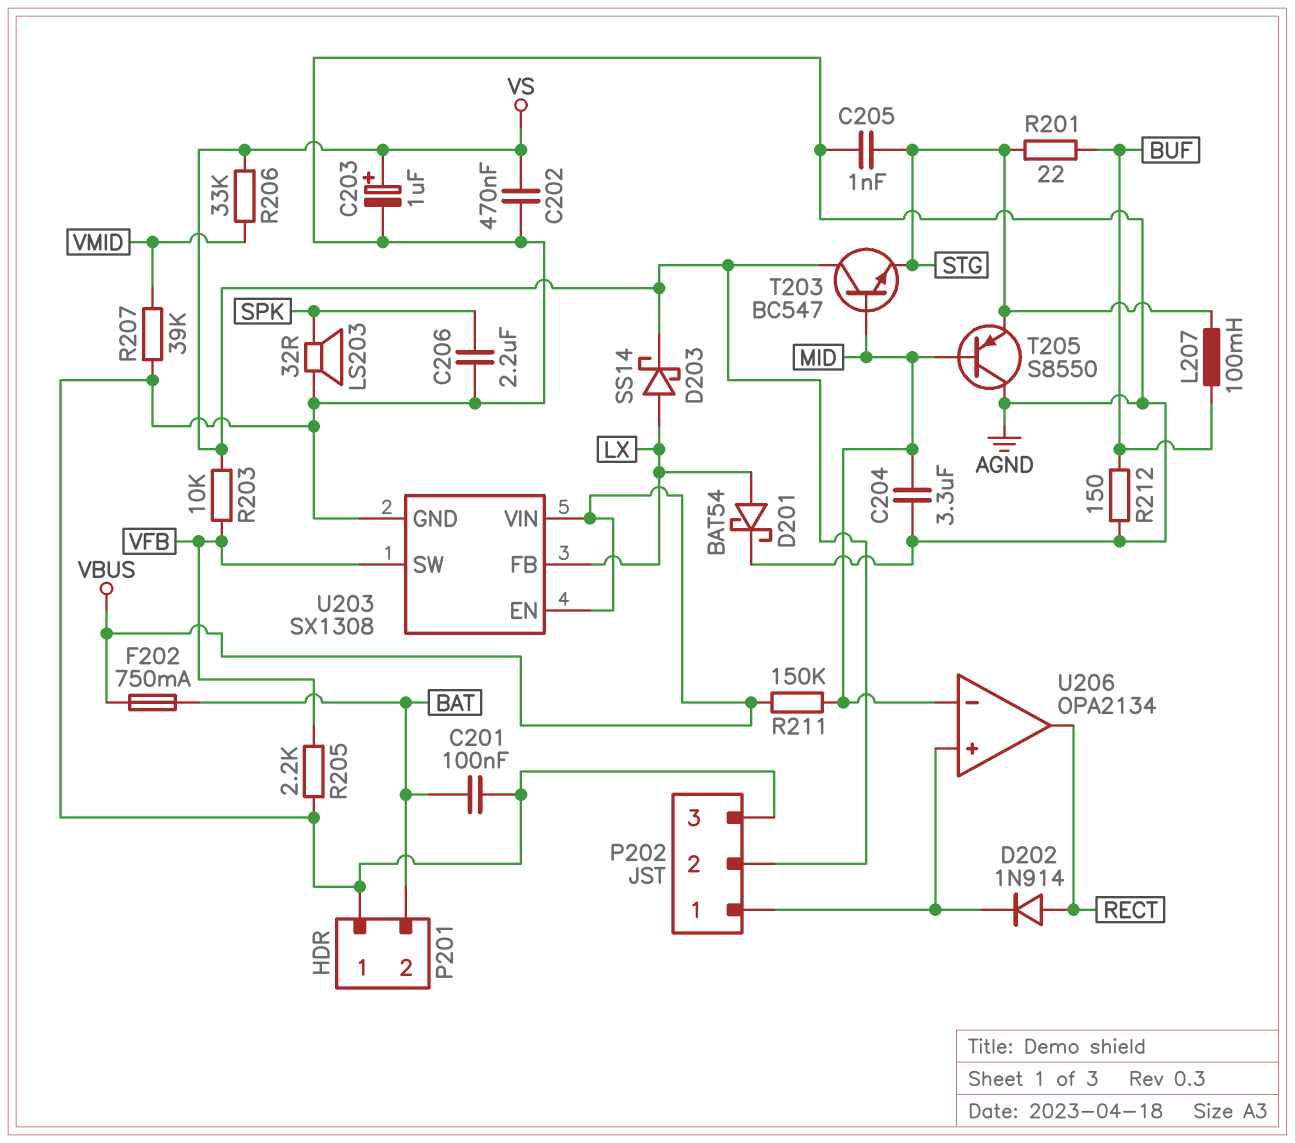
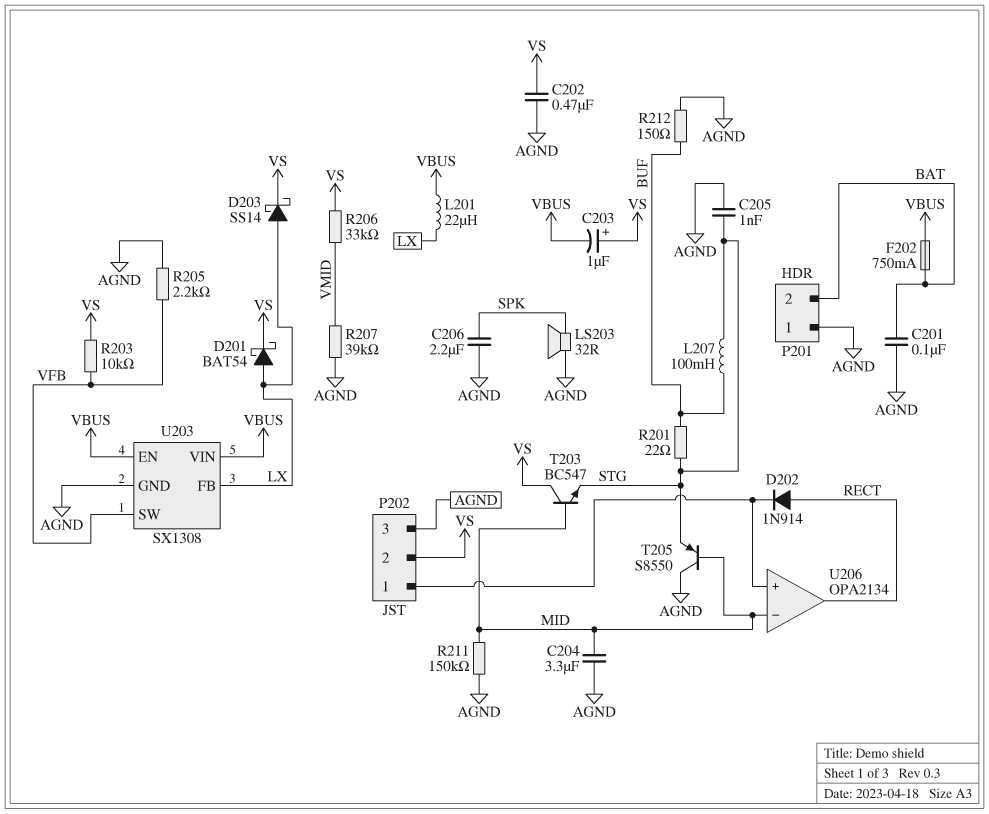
C203: 1uF (plus VS, minus AGND) -> 1uF (plus VS, minus VBUS)
D201: schottky BAT54 (A LX, K AGND) -> schottky BAT54 (A LX, K VS)
L201: none -> 22uH (LX, VBUS)
R211: 150k (MID, VBUS) -> 150k (AGND, MID)

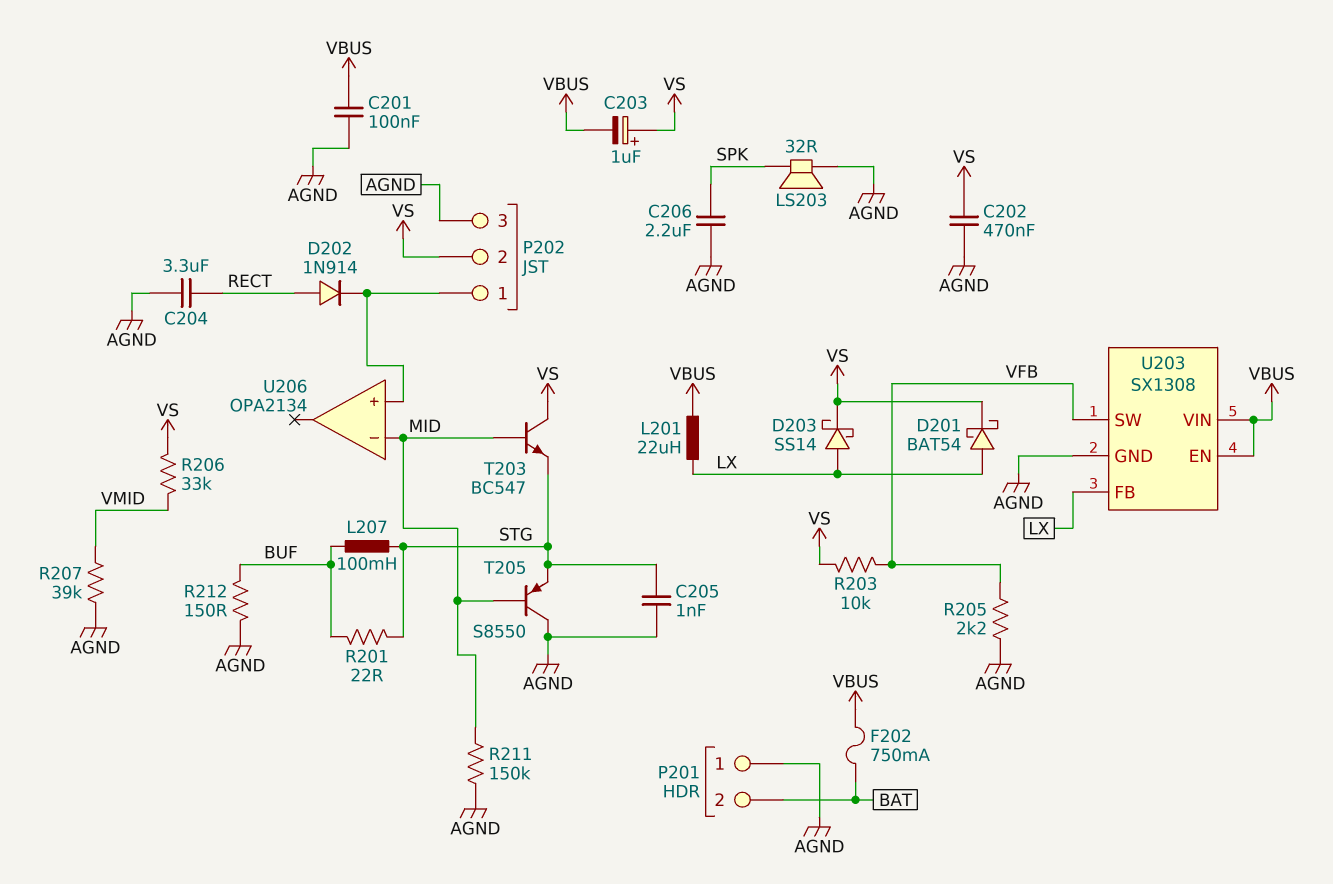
C201: 100nF (AGND, BAT) -> 100nF (AGND, VBUS)
C204: 3.3uF (AGND, MID) -> 3.3uF (AGND, RECT)
U206 pin out: RECT -> none

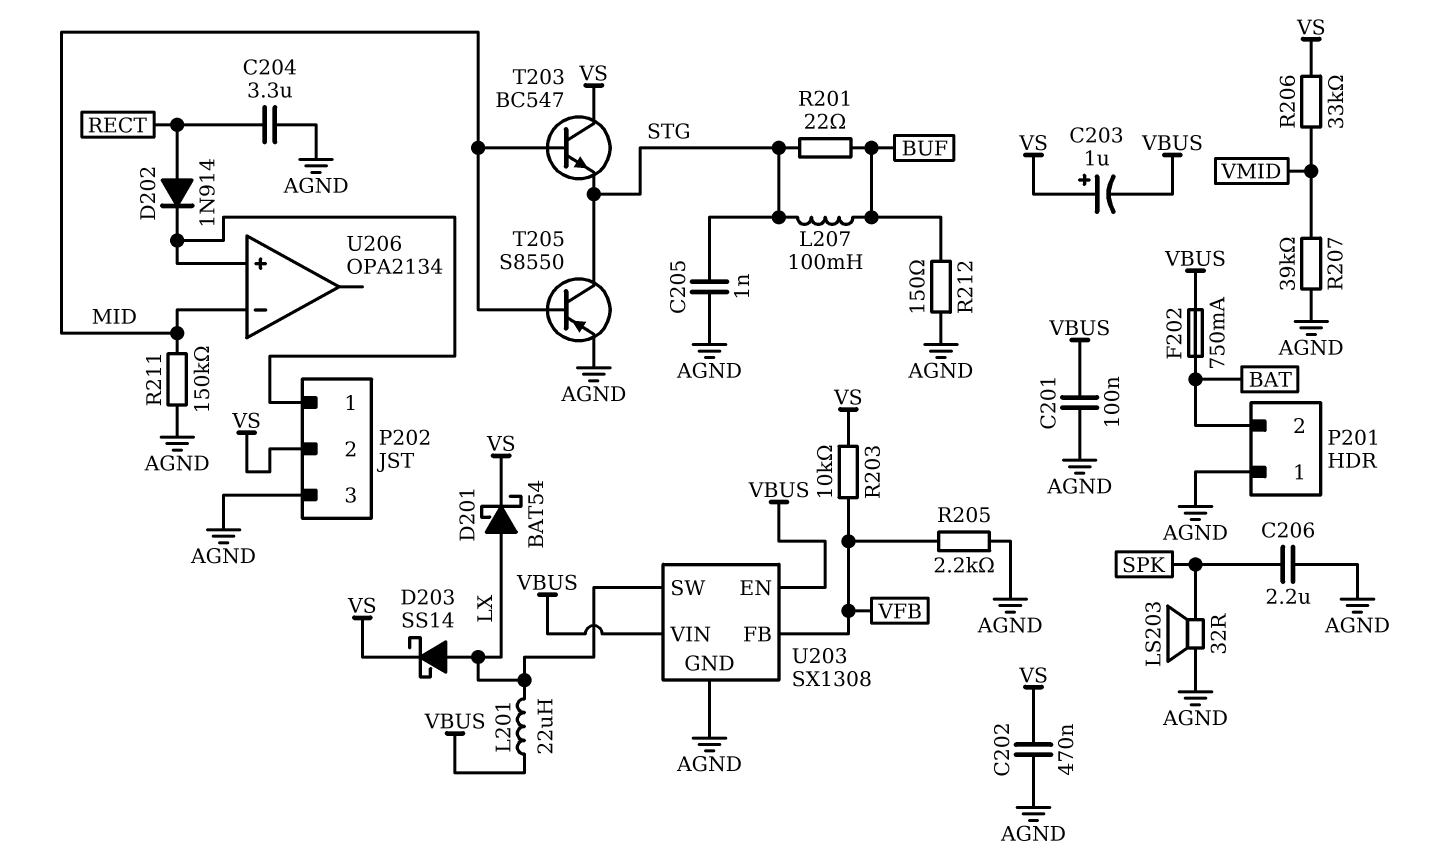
T205: PNP S8550 (B MID, C AGND, E STG) -> PNP S8550 (B MID, C STG, E AGND)
U203 pin FB: LX -> VFB
U203 pin SW: VFB -> LX

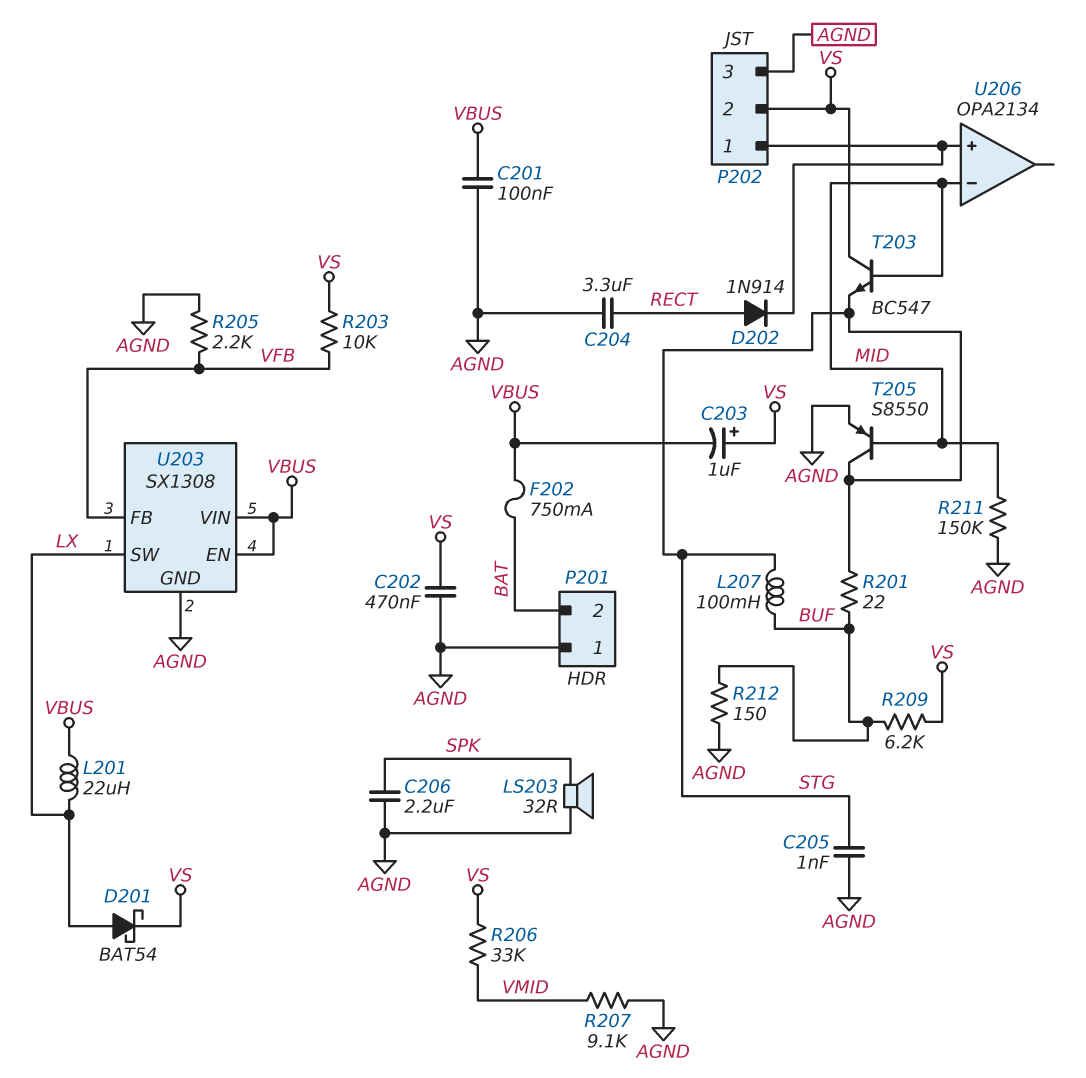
D203: schottky SS14 (A LX, K VS) -> none
R207: 39k (AGND, VMID) -> 9.1k (AGND, VMID)
R209: none -> 6.2k (BUF, VS)

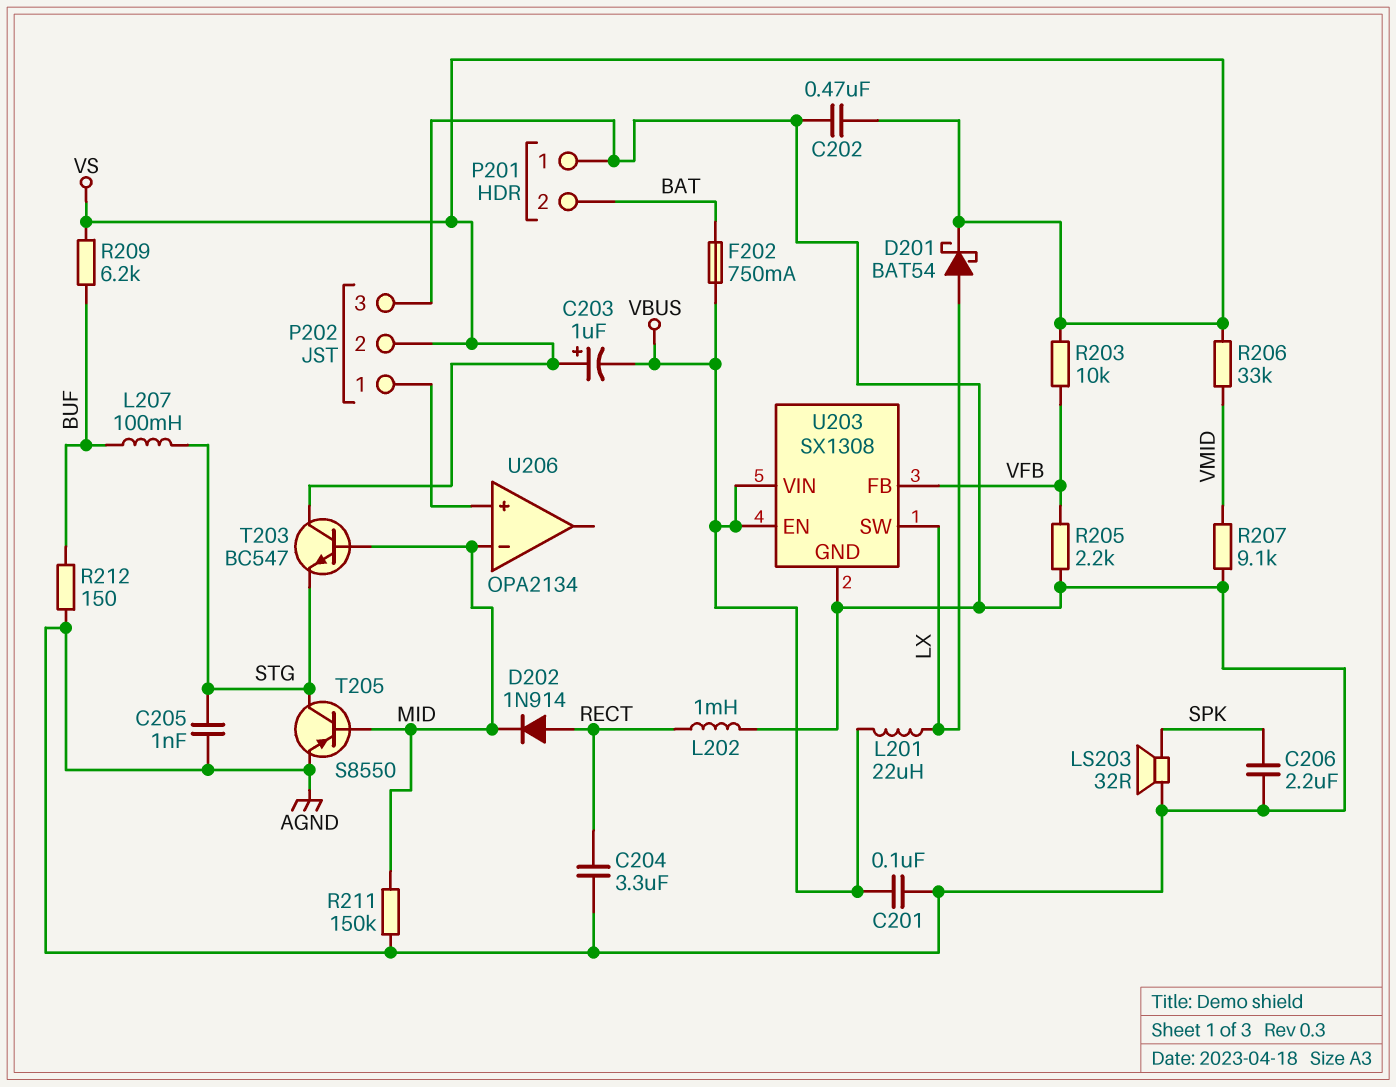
D202: diode 1N914 (A RECT, K P202/1) -> diode 1N914 (A RECT, K MID)
L202: none -> 1mH (AGND, RECT)
R201: 22 (BUF, STG) -> none

